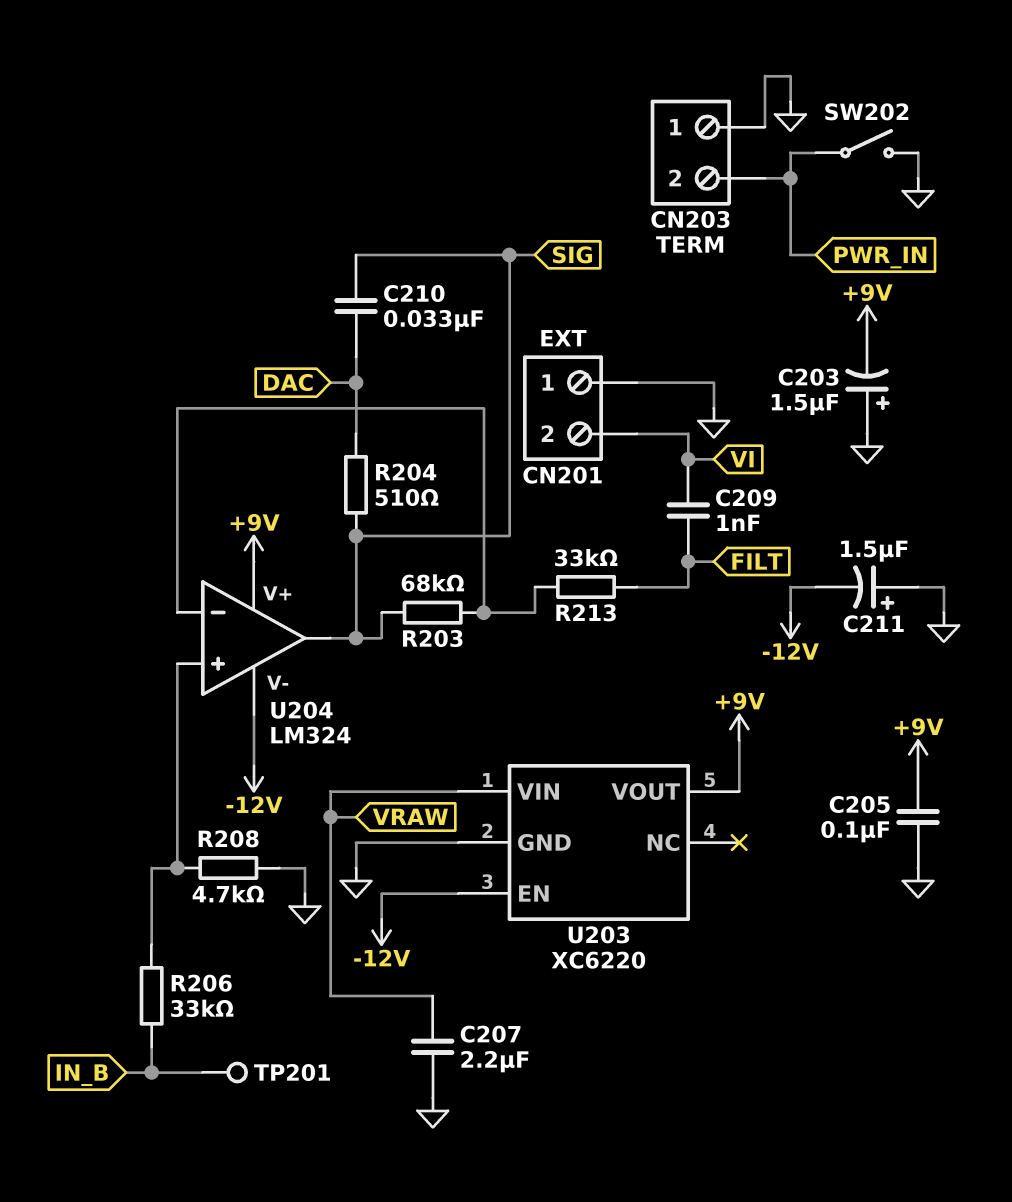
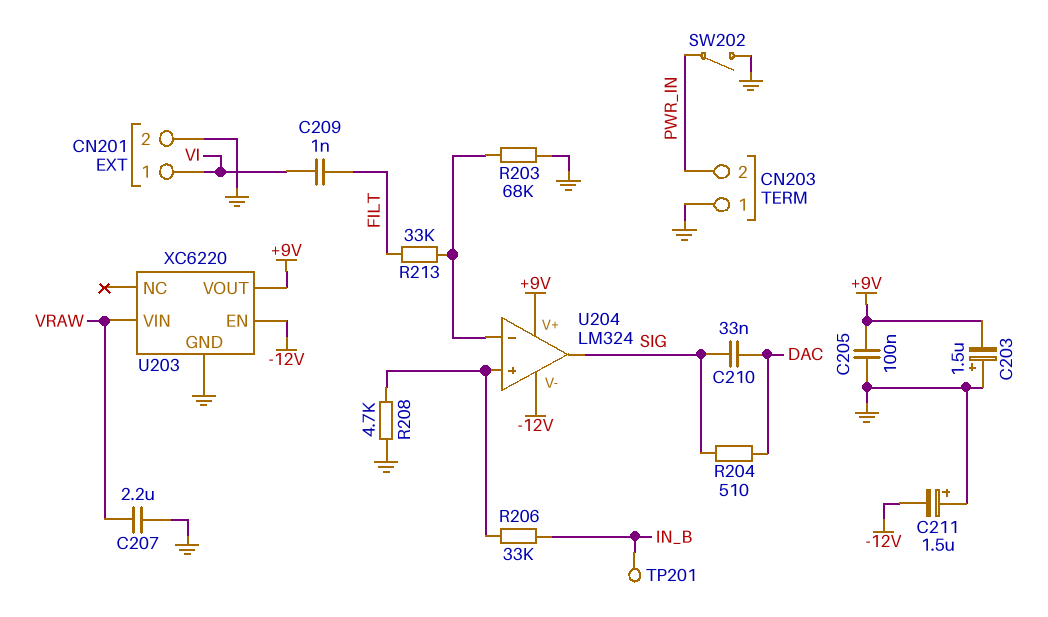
CN201 pin 1: GND -> VI
CN201 pin 2: VI -> GND
R203: 68k (SIG, U204/in-) -> 68k (GND, U204/in-)

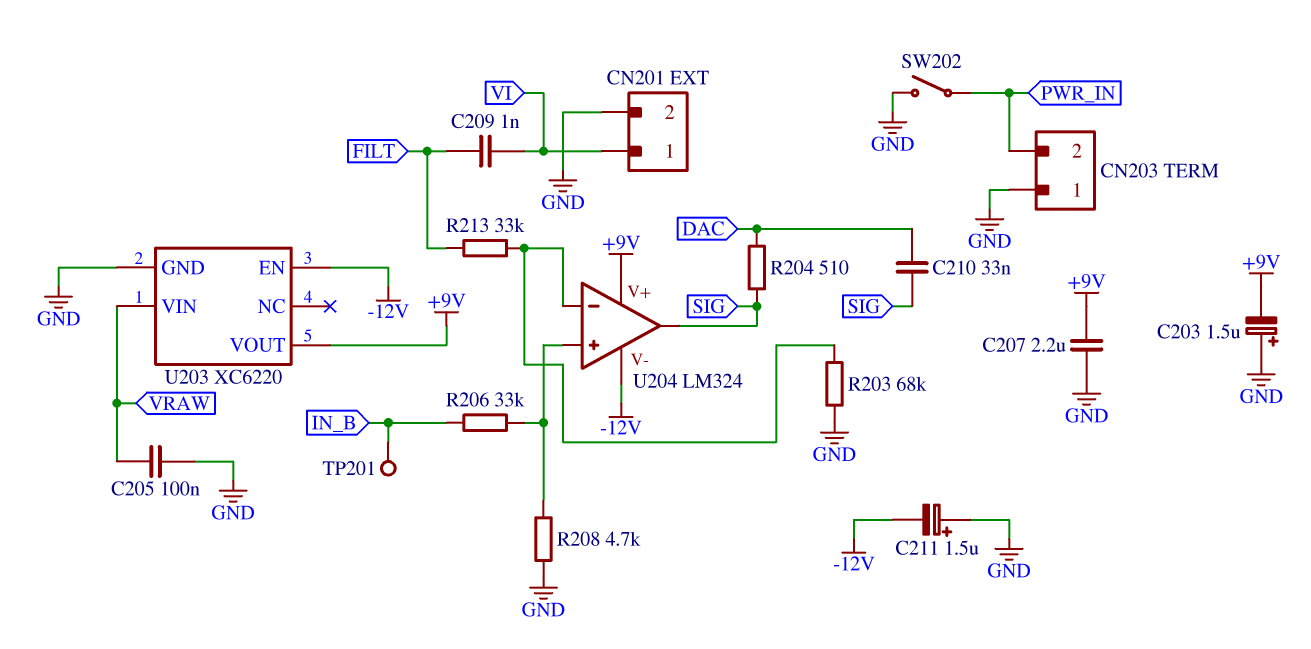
C205: 100nF (+9V, GND) -> 100nF (GND, VRAW)
C207: 2.2uF (GND, VRAW) -> 2.2uF (+9V, GND)

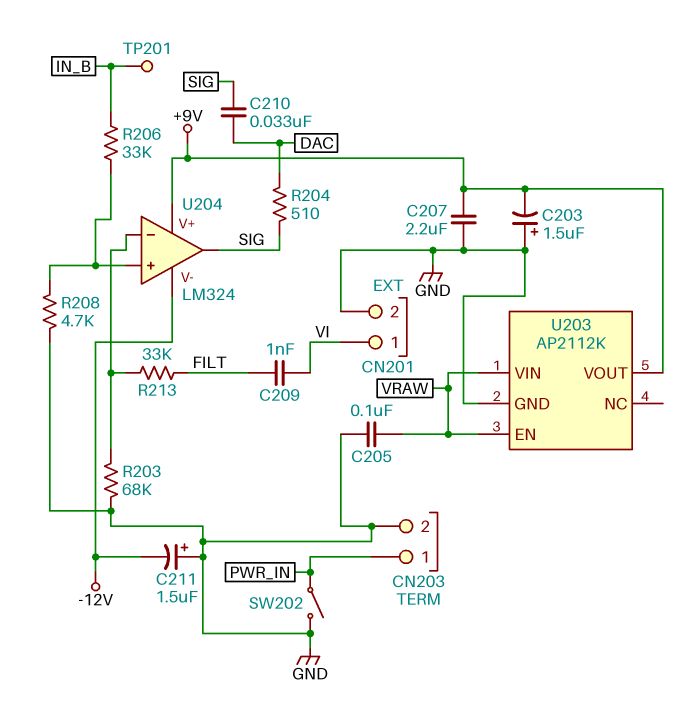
CN203 pin 1: GND -> PWR_IN
CN203 pin 2: PWR_IN -> GND
U203: XC6220 -> AP2112K
U203 pin EN: -12V -> VRAW

